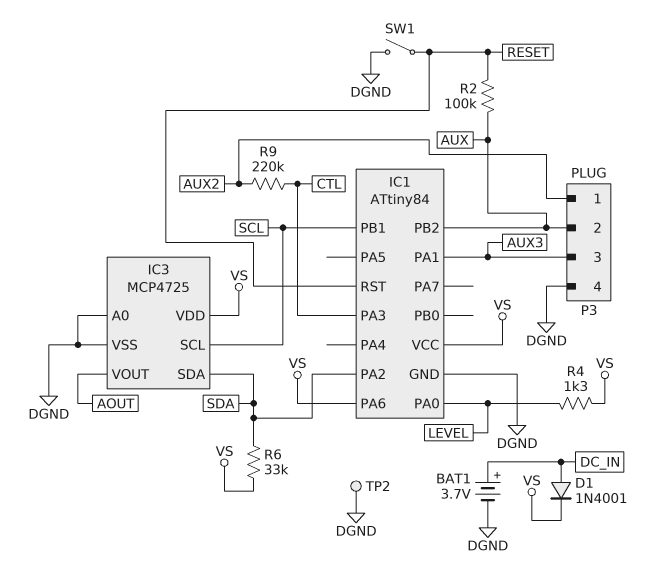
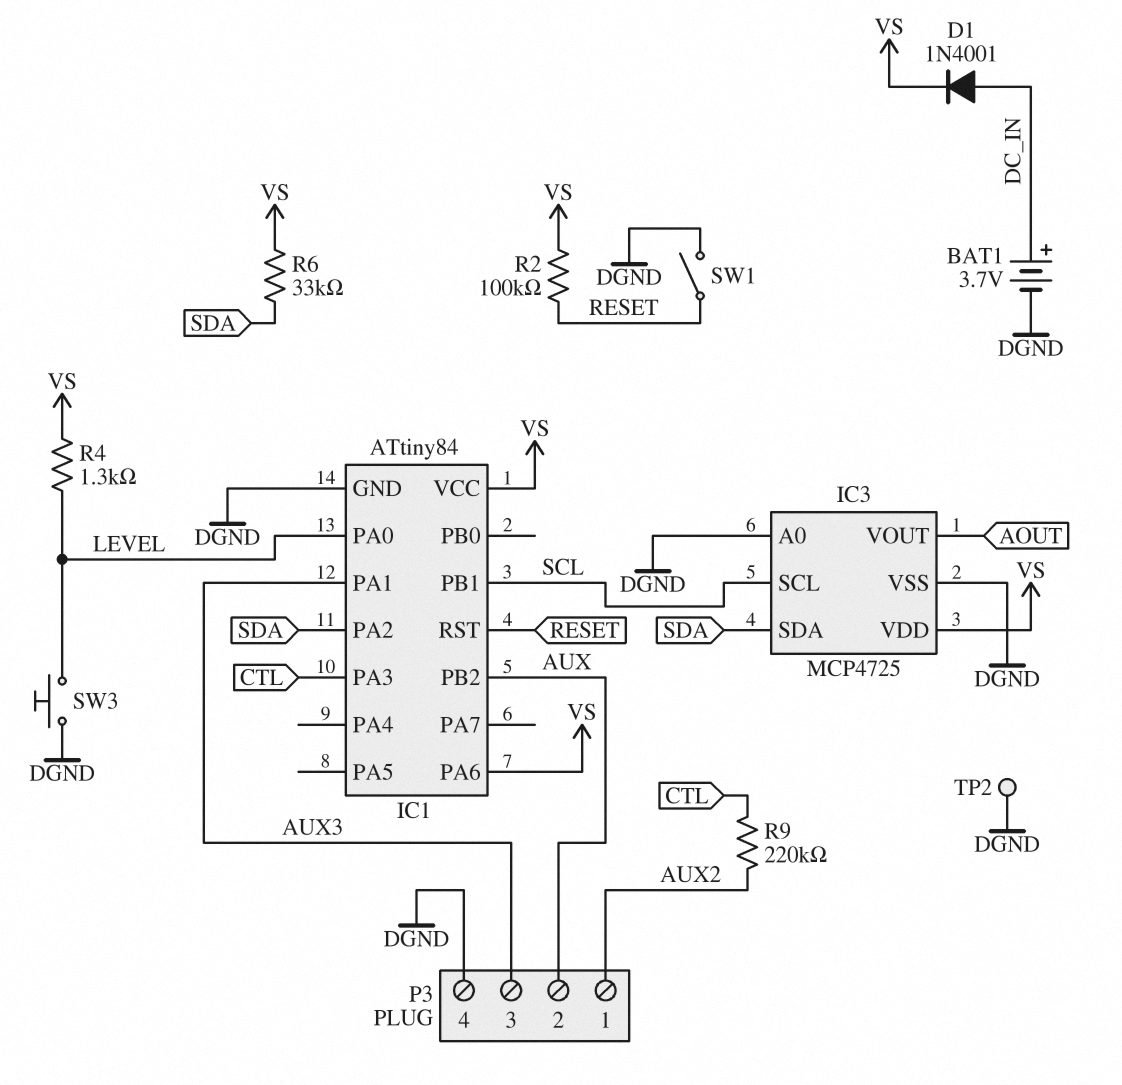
R2: 100k (AUX, RESET) -> 100k (RESET, VS)
SW3: none -> button (DGND, LEVEL)

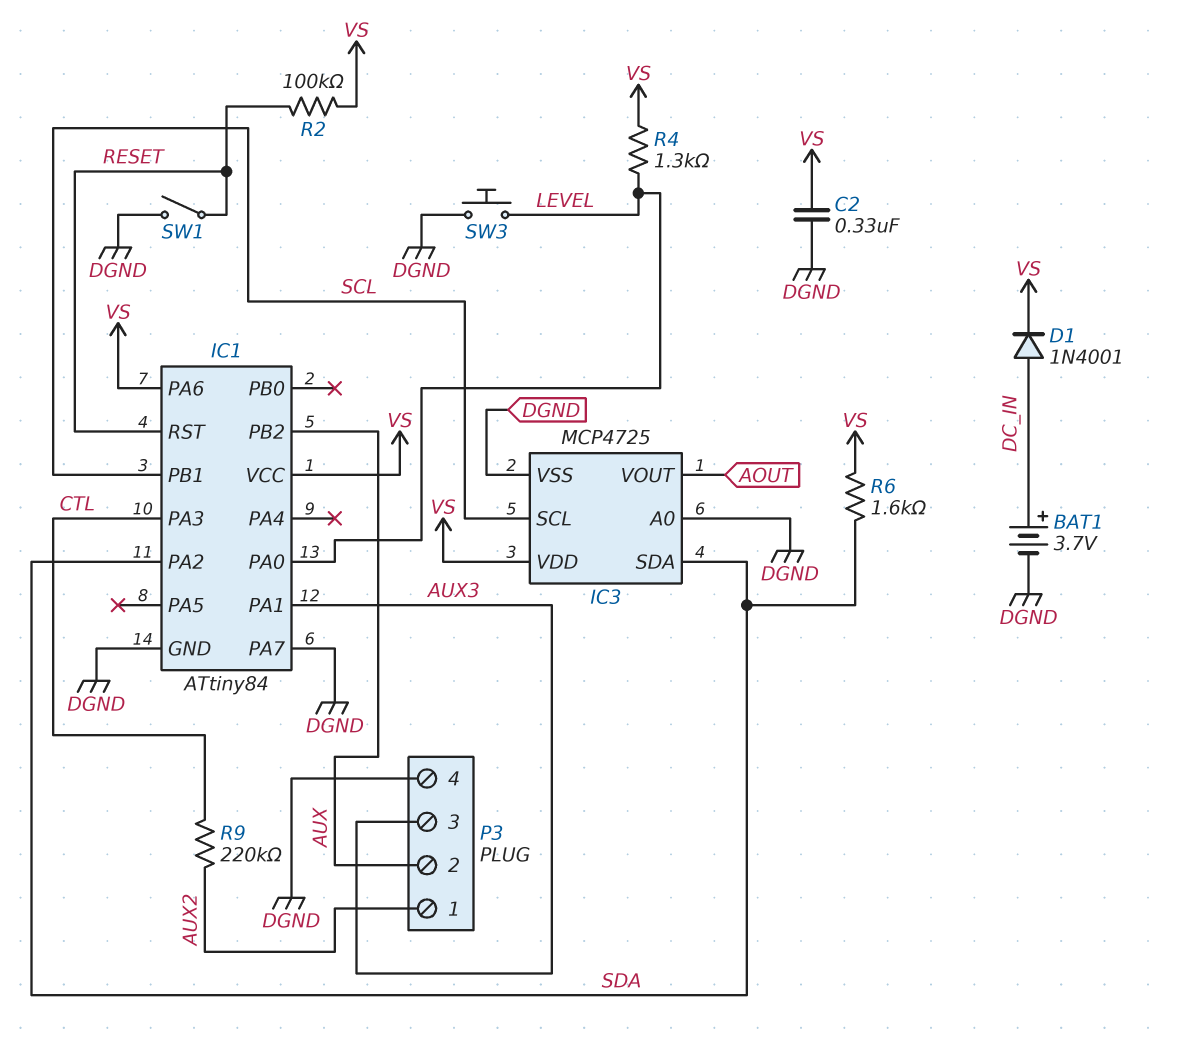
C2: none -> 330nF (DGND, VS)
IC1 pin PA7: none -> DGND
R6: 33k (SDA, VS) -> 1.6k (SDA, VS)
TP2: test point (DGND) -> none

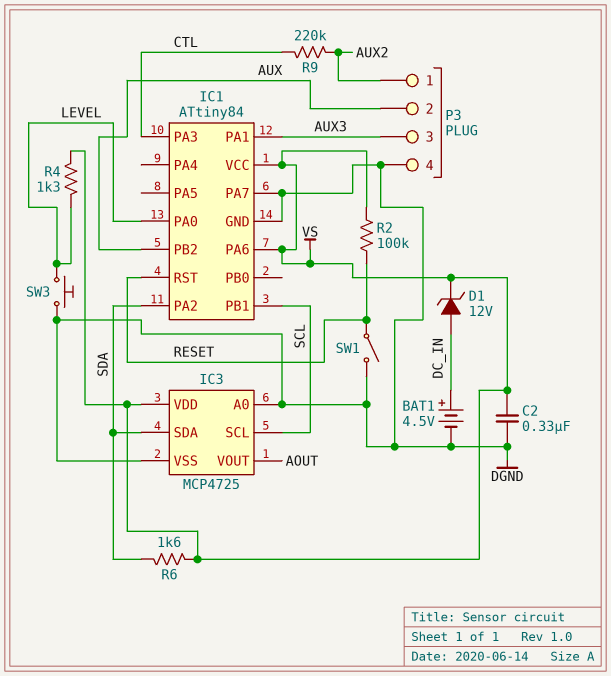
BAT1: 3.7V (plus DC_IN, minus DGND) -> 4.5V (plus DC_IN, minus DGND)
D1: diode 1N4001 (A DC_IN, K VS) -> zener 12V (A DC_IN, K VS)

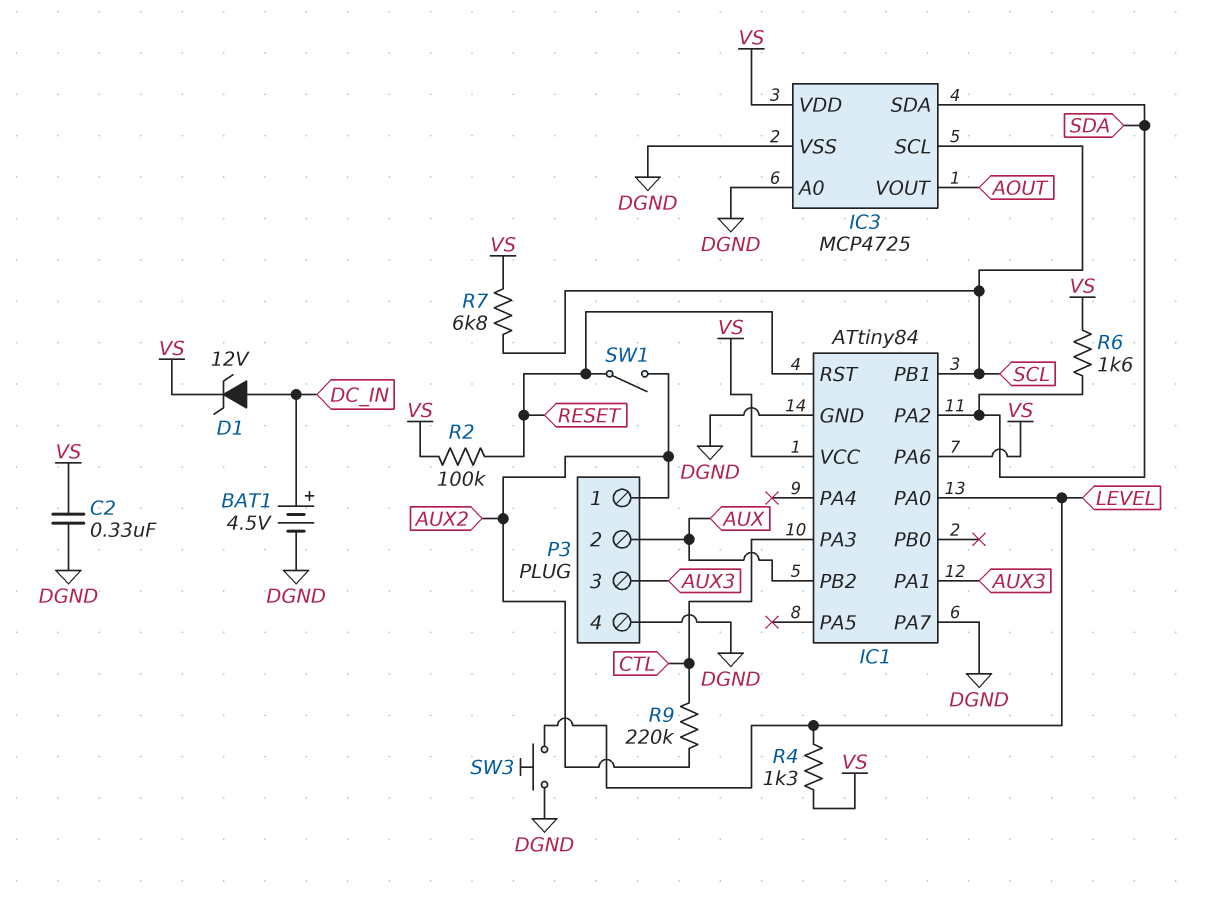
R7: none -> 6.8k (SCL, VS)
SW1: switch (DGND, RESET) -> switch (AUX2, RESET)

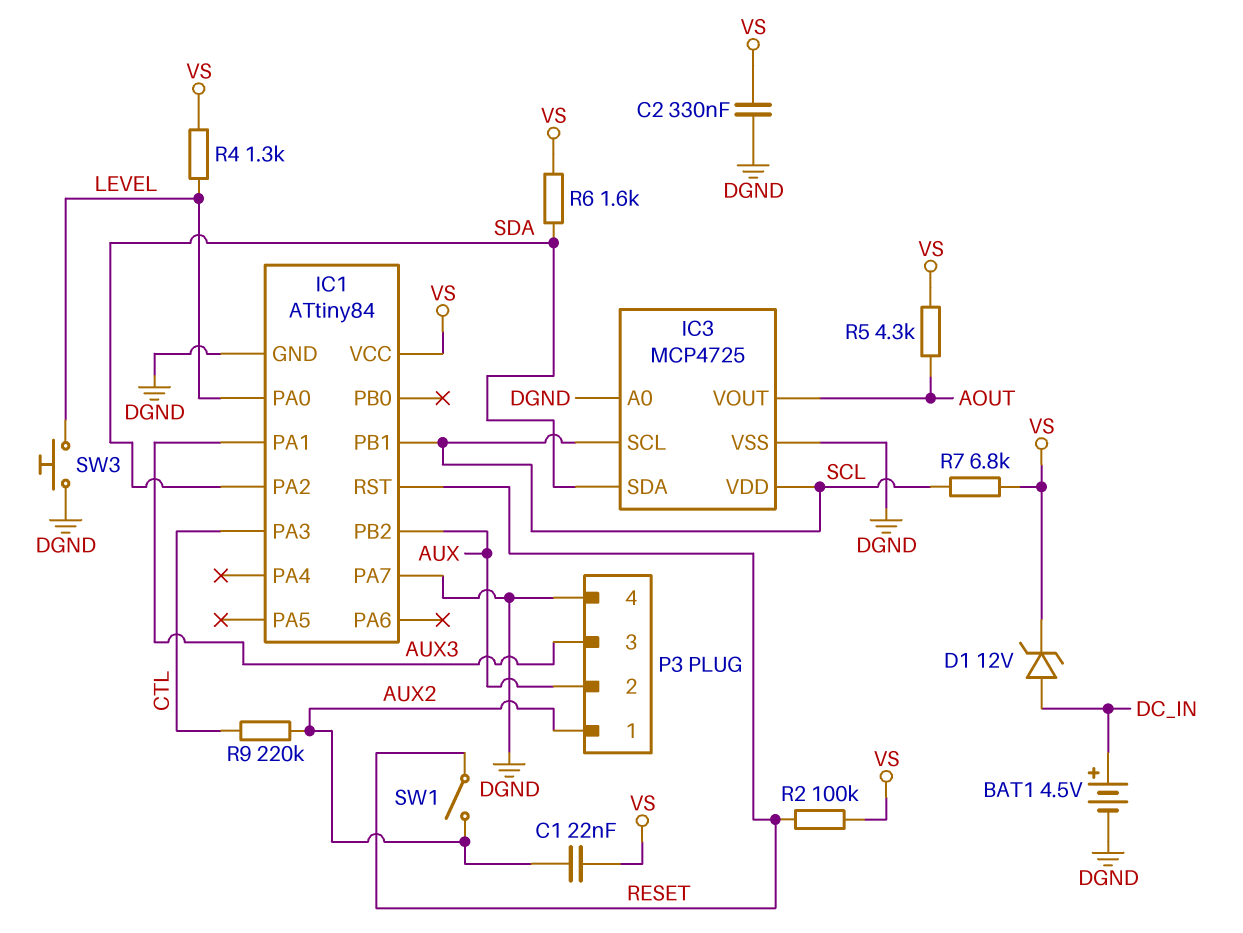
C1: none -> 22nF (AUX2, VS)
IC1 pin PA6: VS -> none
IC3 pin VDD: VS -> SCL
R5: none -> 4.3k (AOUT, VS)

